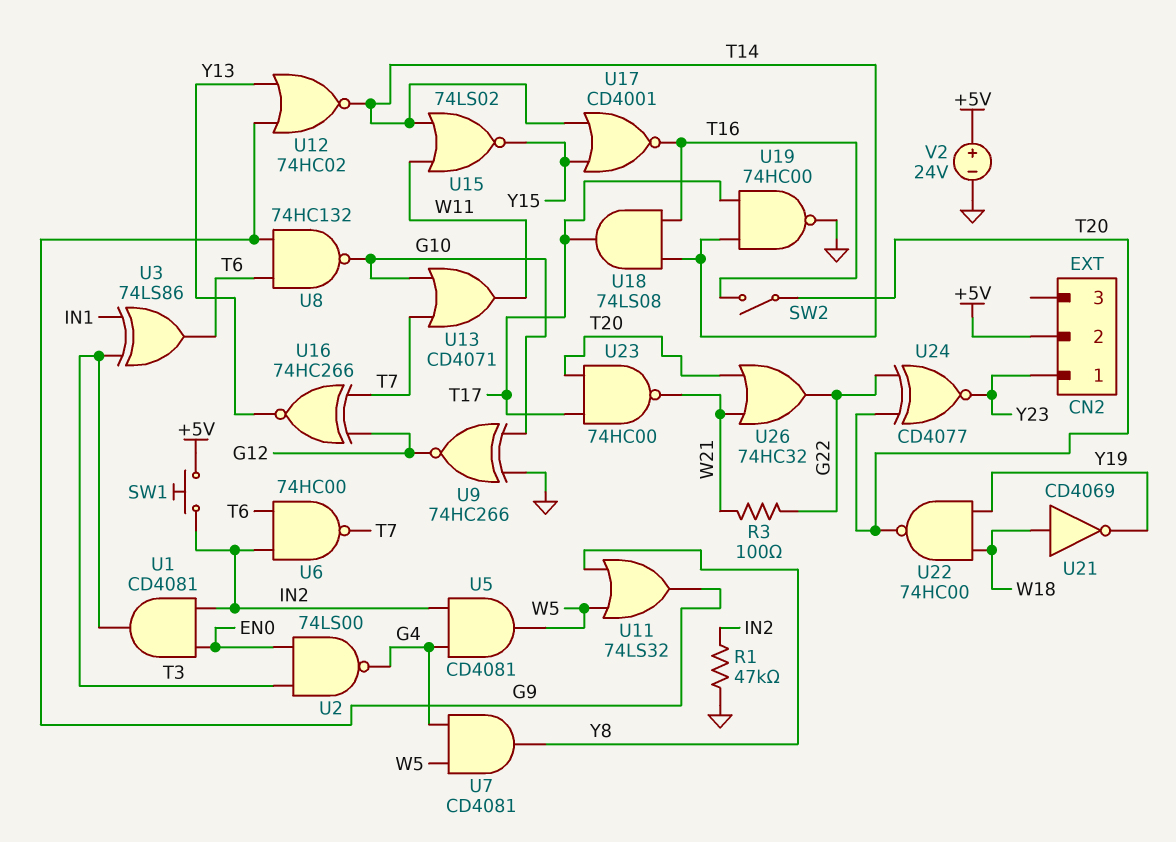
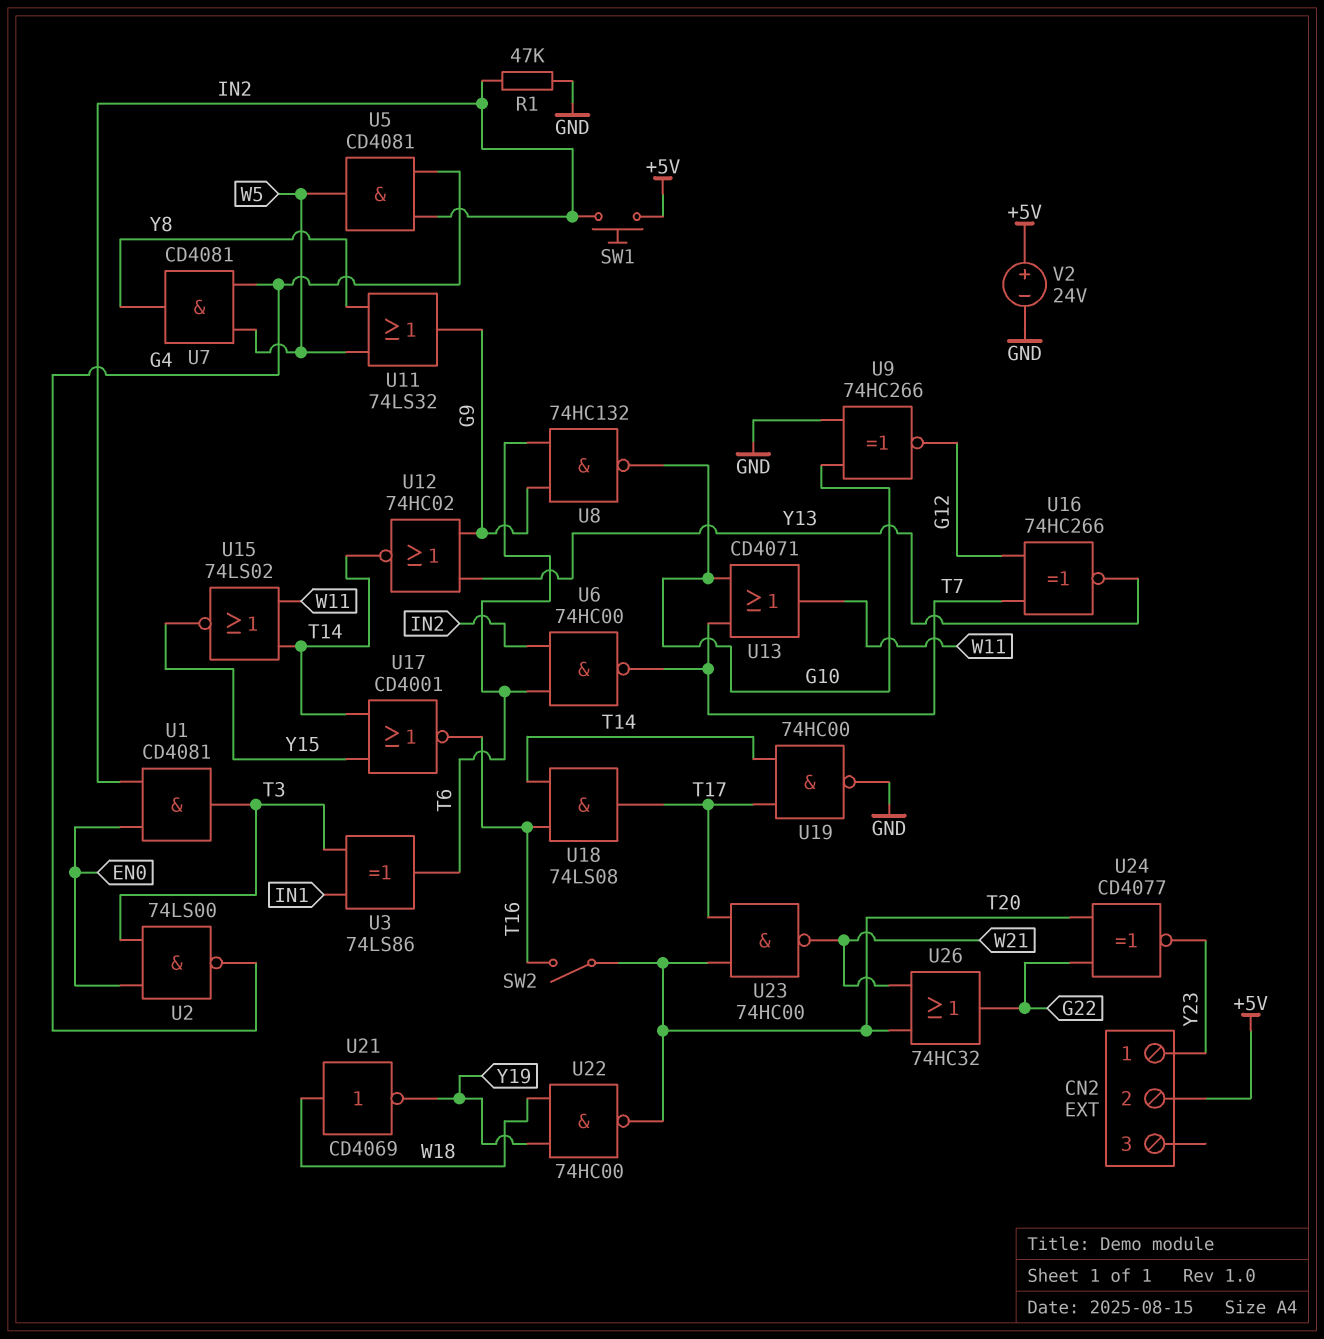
R3: 100 (G22, W21) -> none

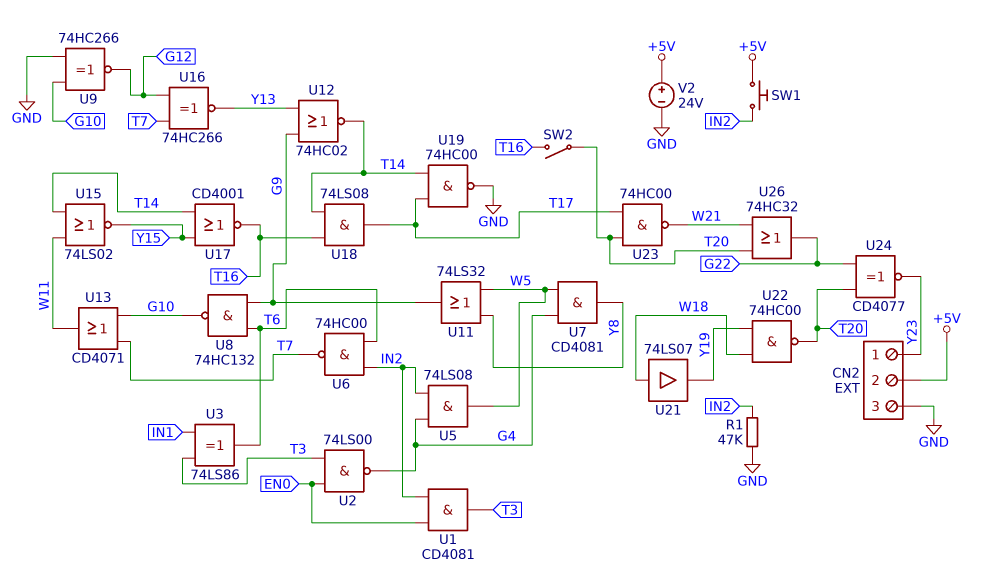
CN2 pin 3: none -> GND
U5: AND CD4081 (in G4, in IN2, out W5) -> AND 74LS08 (in G4, in IN2, out W5)
U21: NOT CD4069 (in W18, out Y19) -> buffer 74LS07 (in W18, out Y19)

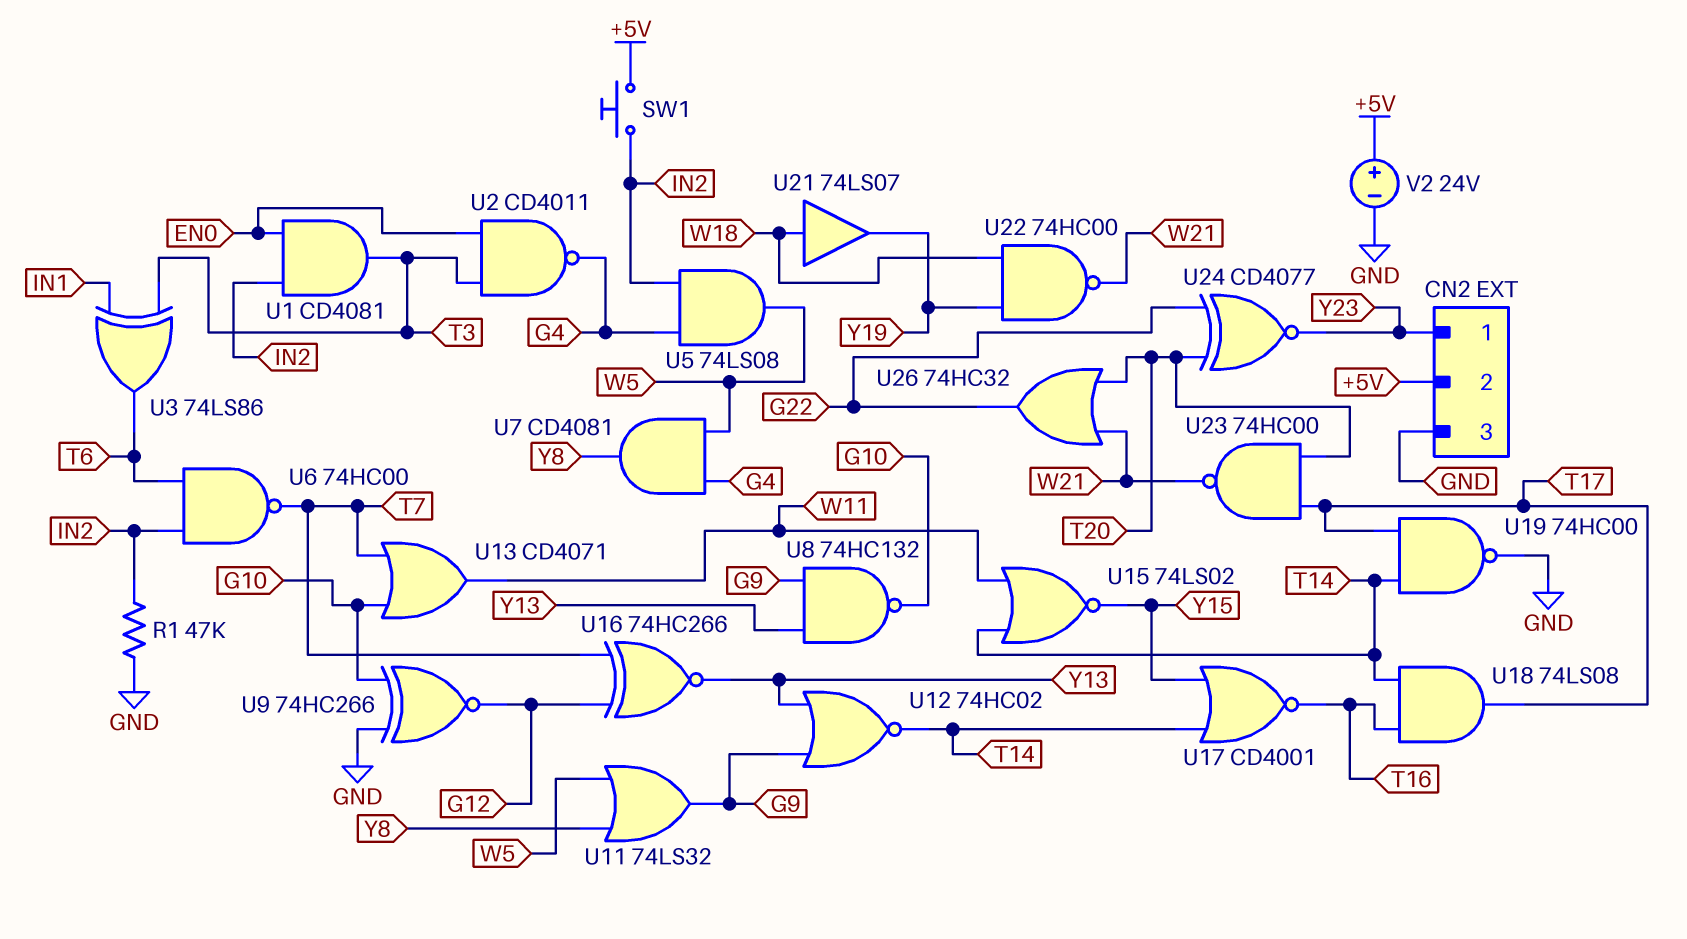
SW2: switch (T16, T20) -> none
U2: NAND 74LS00 (in EN0, in T3, out G4) -> NAND CD4011 (in EN0, in T3, out G4)
U8: NAND 74HC132 (in G9, in T6, out G10) -> NAND 74HC132 (in G9, in Y13, out G10)
U22: NAND 74HC00 (in W18, in Y19, out T20) -> NAND 74HC00 (in W18, in Y19, out W21)

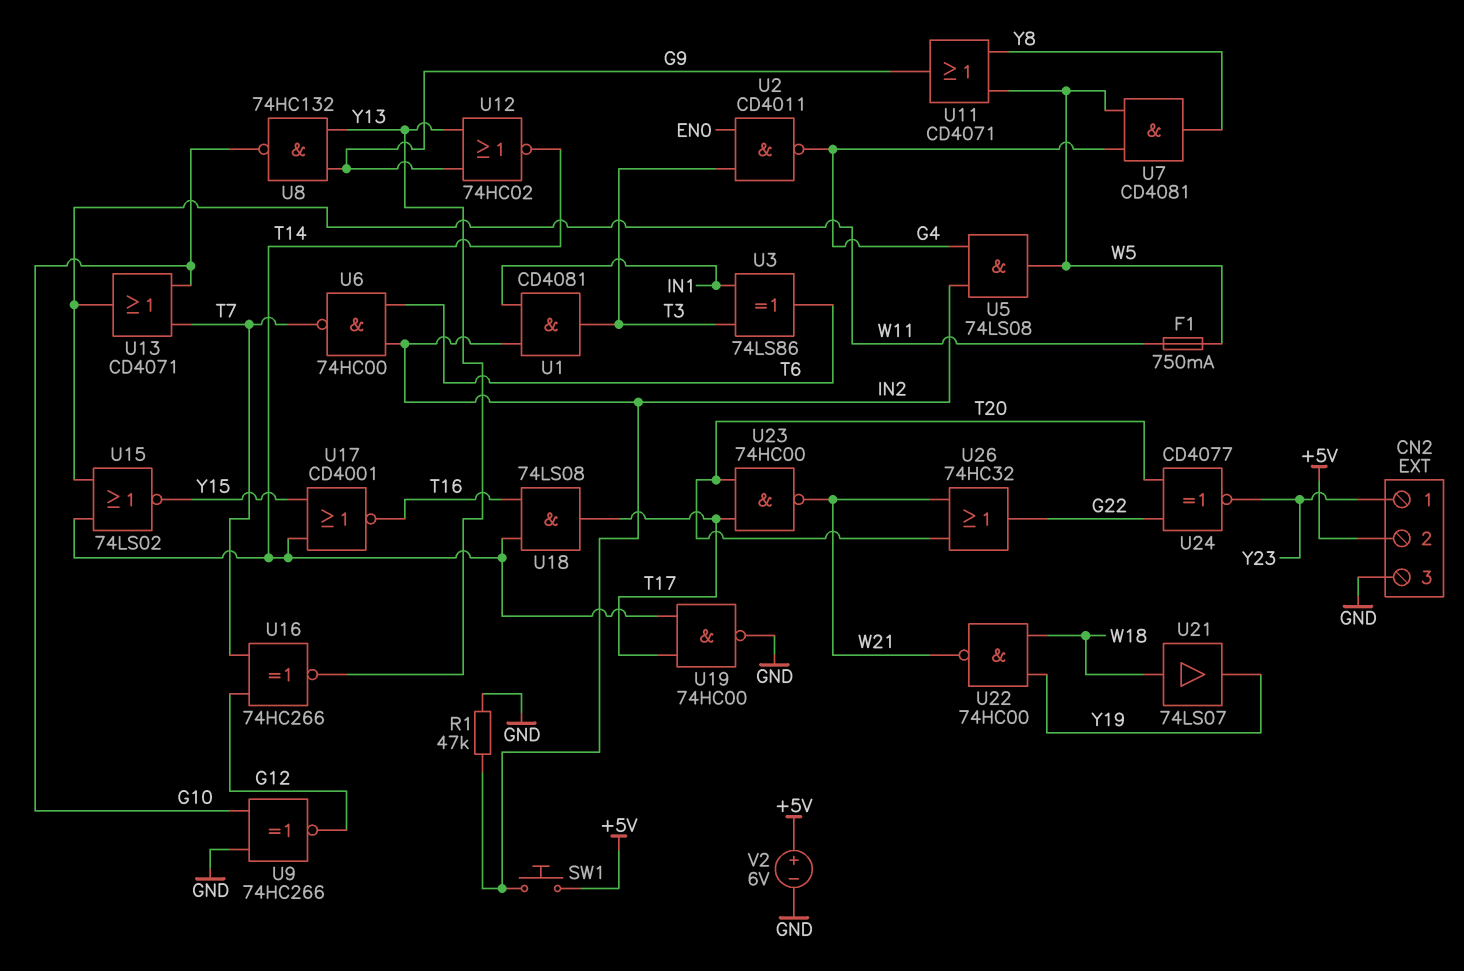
F1: none -> 750mA (W5, W11)
U1: AND CD4081 (in EN0, in IN2, out T3) -> AND CD4081 (in IN1, in IN2, out T3)
U11: OR 74LS32 (in W5, in Y8, out G9) -> OR CD4071 (in W5, in Y8, out G9)
V2: 24V (plus +5V, minus GND) -> 6V (plus +5V, minus GND)

